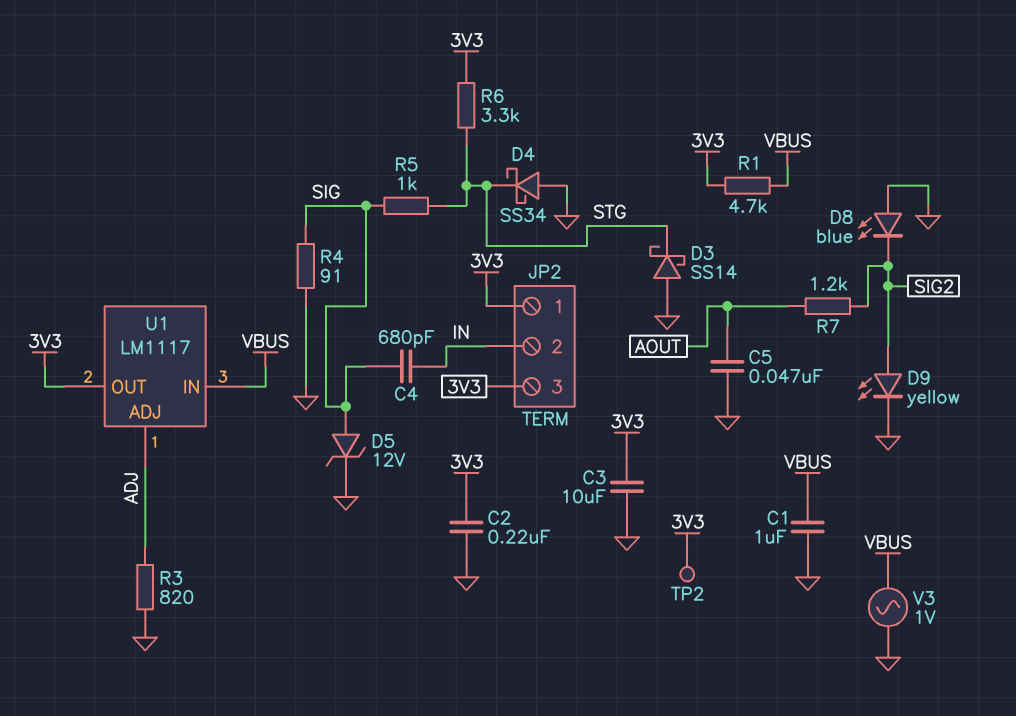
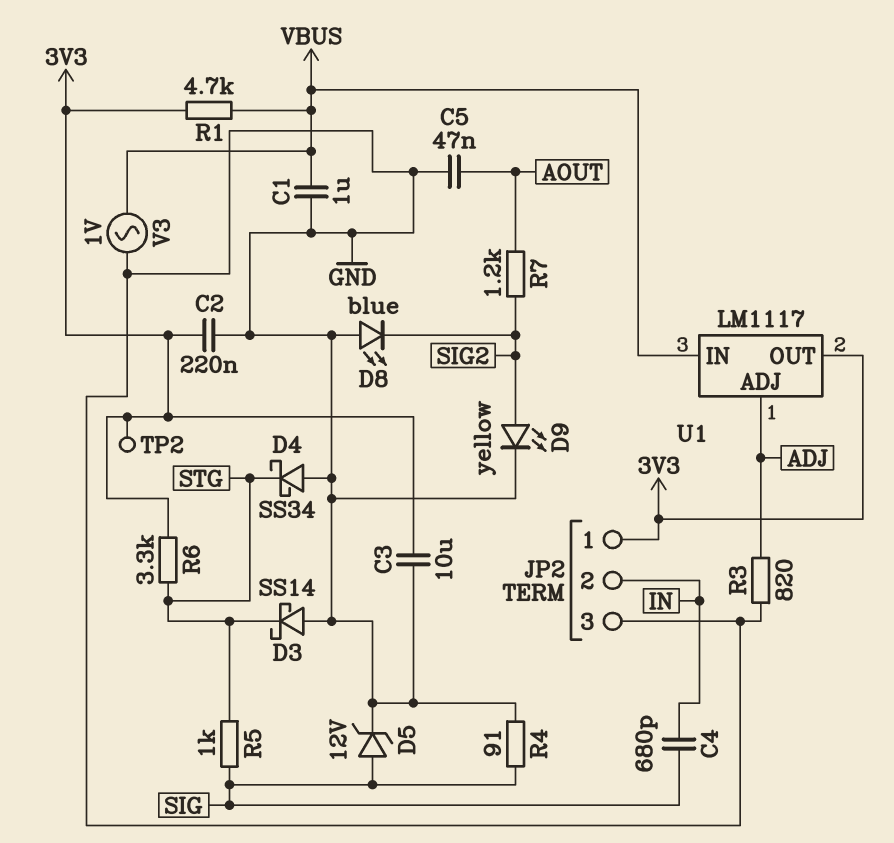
JP2 pin 3: 3V3 -> GND

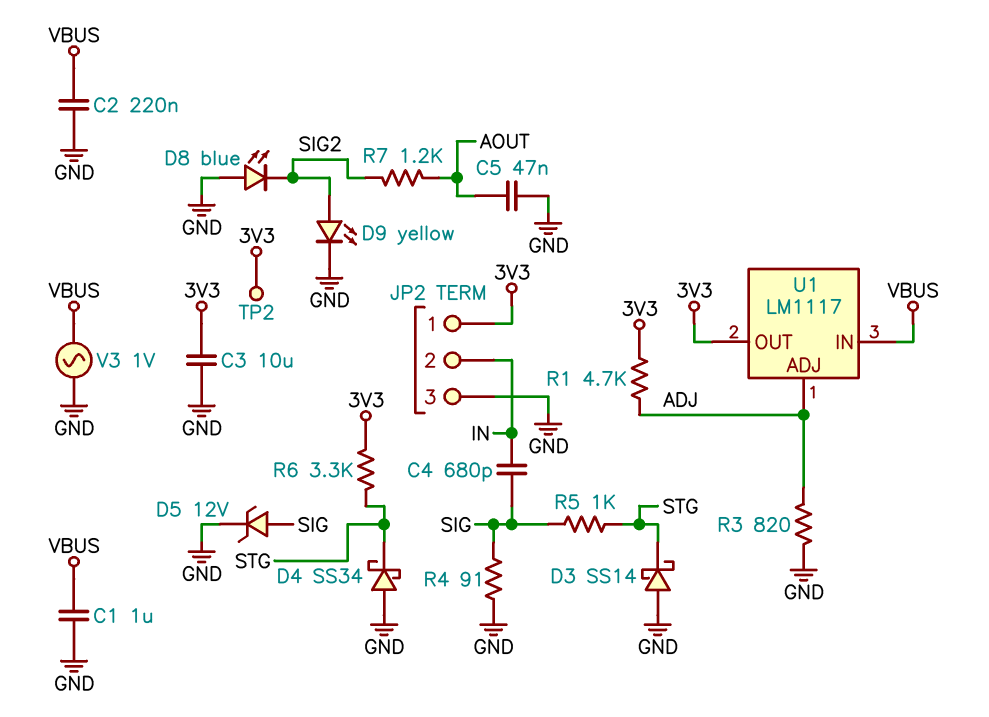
C2: 220nF (3V3, GND) -> 220nF (GND, VBUS)
R1: 4.7k (3V3, VBUS) -> 4.7k (3V3, ADJ)

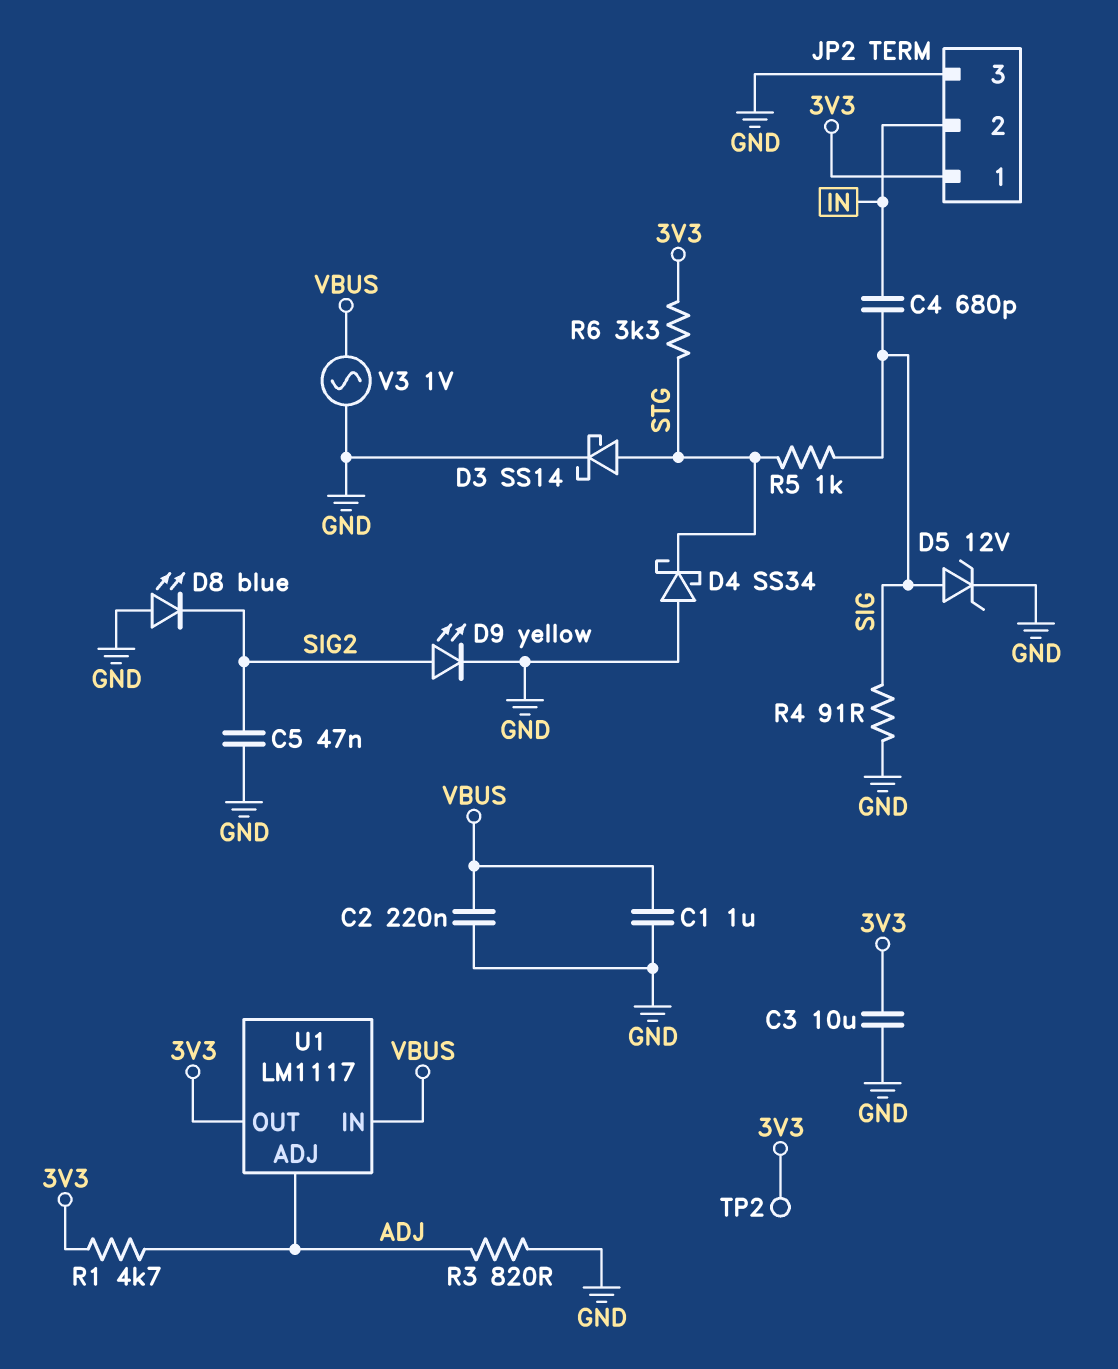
C5: 47nF (AOUT, GND) -> 47nF (GND, SIG2)
D3: schottky SS14 (A GND, K STG) -> schottky SS14 (A STG, K GND)
R7: 1.2k (AOUT, SIG2) -> none

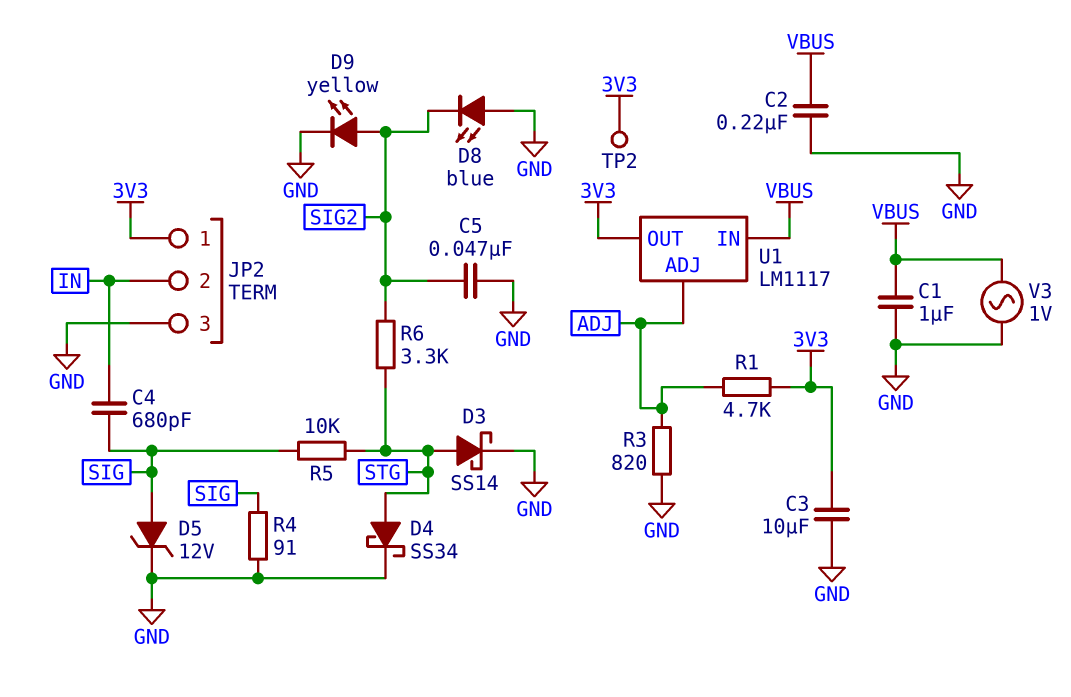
D4: schottky SS34 (A GND, K STG) -> schottky SS34 (A STG, K GND)
R5: 1k (SIG, STG) -> 10k (SIG, STG)
R6: 3.3k (3V3, STG) -> 3.3k (SIG2, STG)

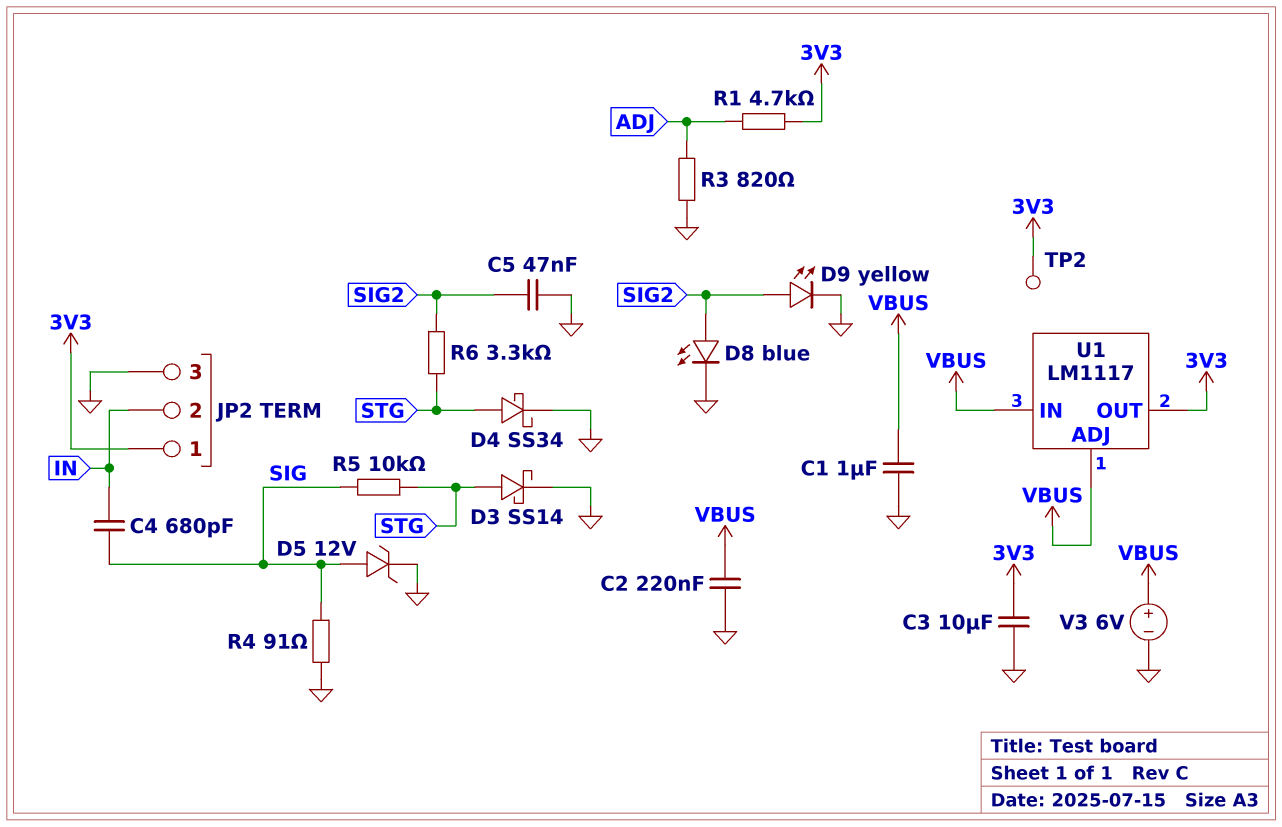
D8: LED blue (A GND, K SIG2) -> LED blue (A SIG2, K GND)
U1 pin ADJ: ADJ -> VBUS
V3: AC 1V (GND, VBUS) -> 6V (plus VBUS, minus GND)

